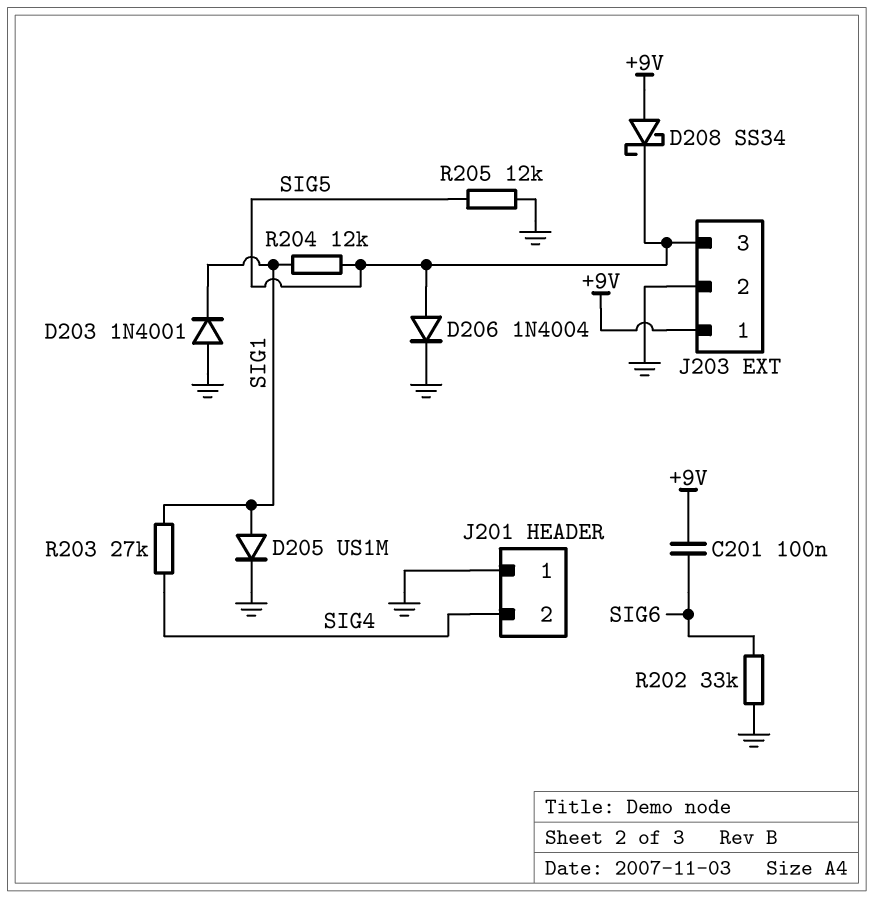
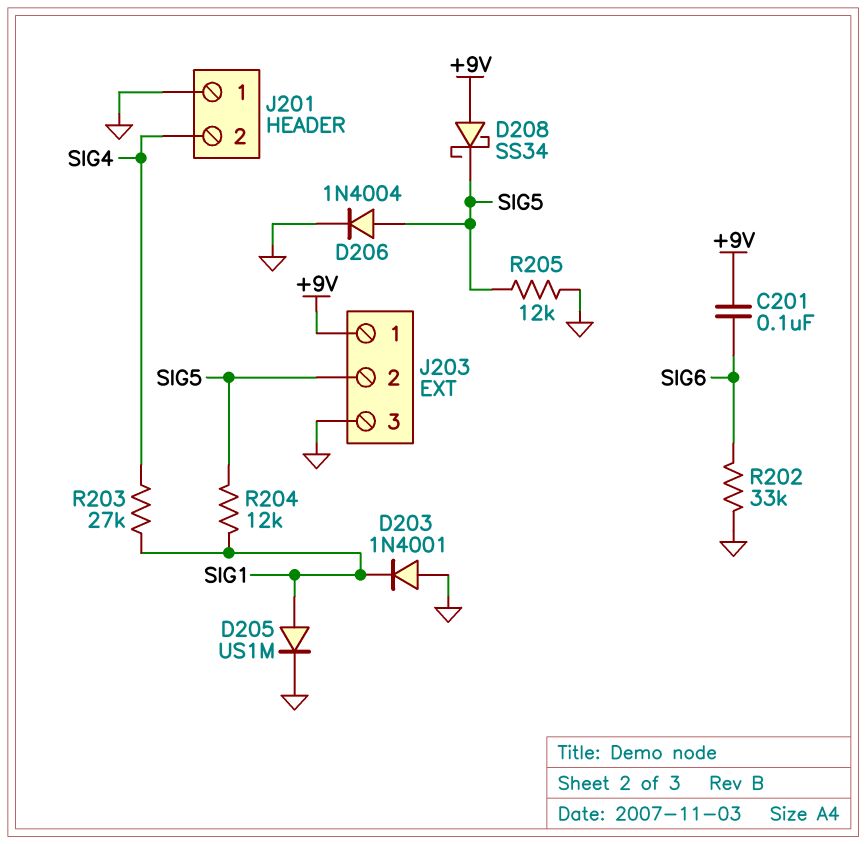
J203 pin 2: GND -> SIG5
J203 pin 3: SIG5 -> GND

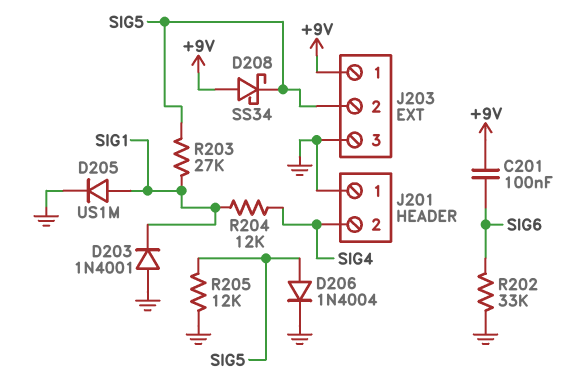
R203: 27k (SIG1, SIG4) -> 27k (SIG1, SIG5)
R204: 12k (SIG1, SIG5) -> 12k (SIG1, SIG4)

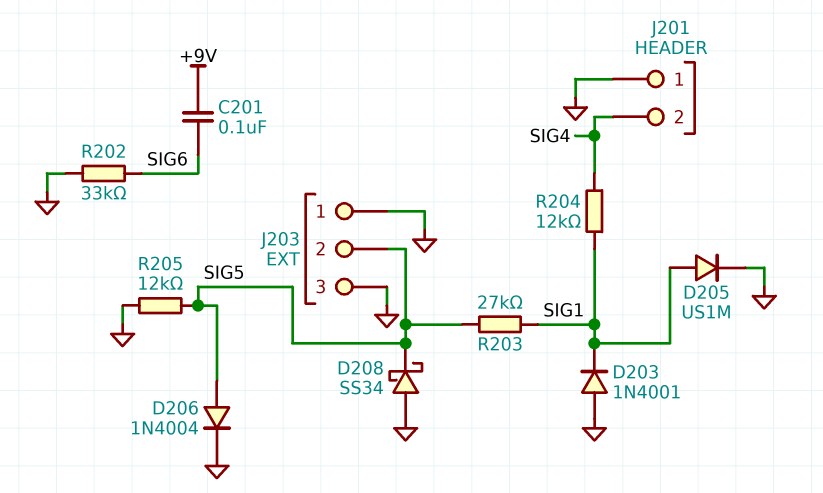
D208: schottky SS34 (A +9V, K SIG5) -> schottky SS34 (A GND, K SIG5)
J203 pin 1: +9V -> GND

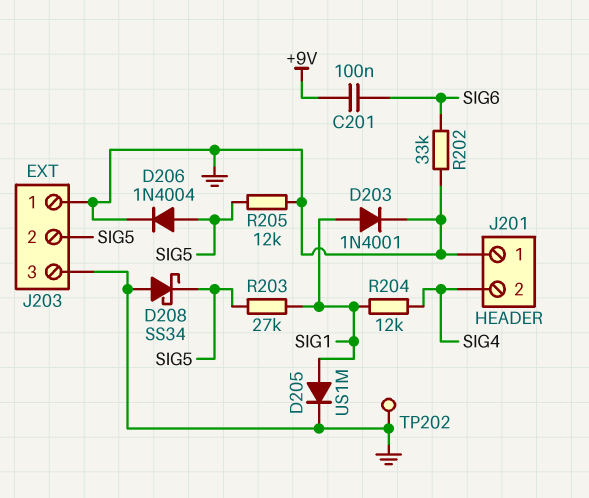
D203: diode 1N4001 (A GND, K SIG1) -> diode 1N4001 (A SIG1, K GND)
TP202: none -> test point (GND)

